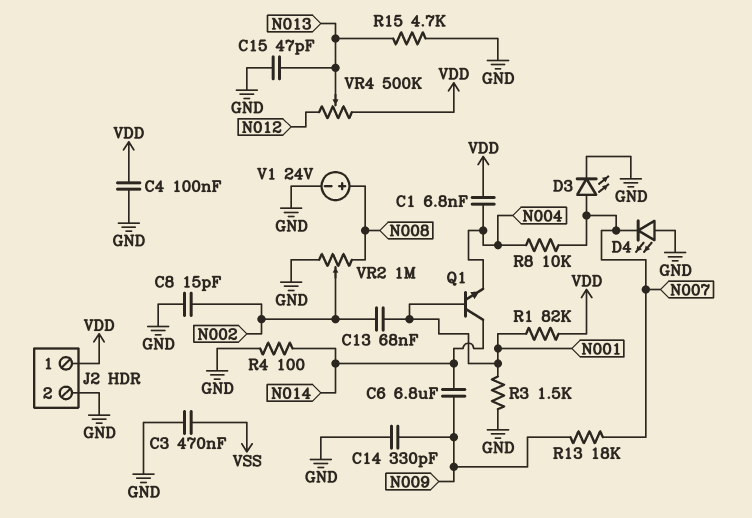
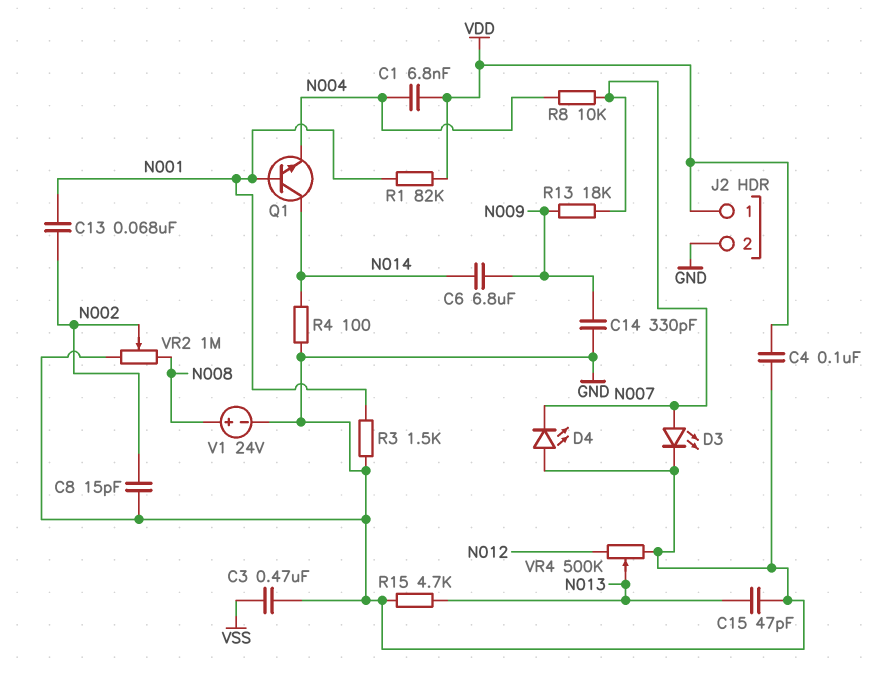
VR4: 500k (N012, VDD, wiper N013) -> 500k (GND, N012, wiper N013)

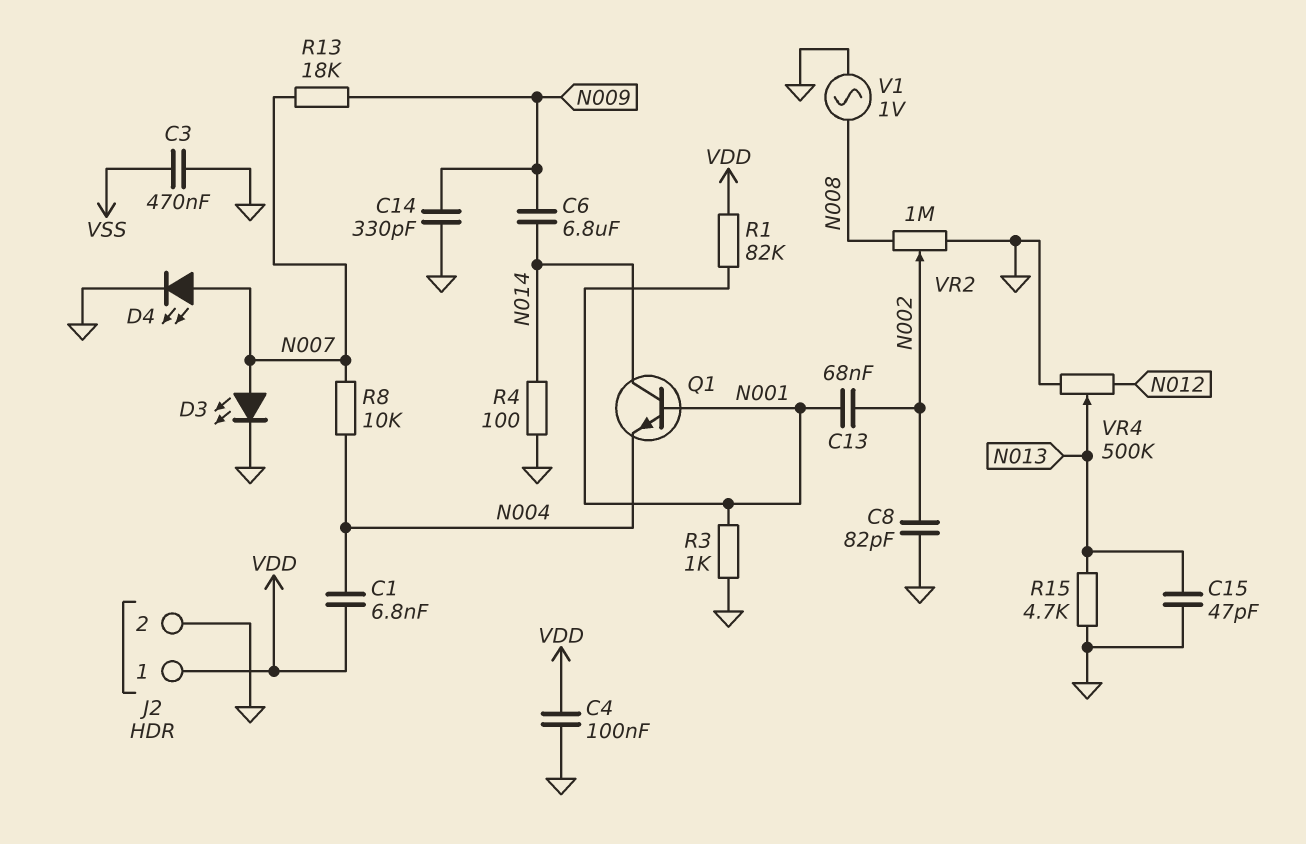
C8: 15pF (GND, N002) -> 82pF (GND, N002)
D4: LED (A GND, K N007) -> LED (A N007, K GND)
R3: 1.5k (GND, N001) -> 1k (GND, N001)
V1: 24V (plus N008, minus GND) -> AC 1V (GND, N008)

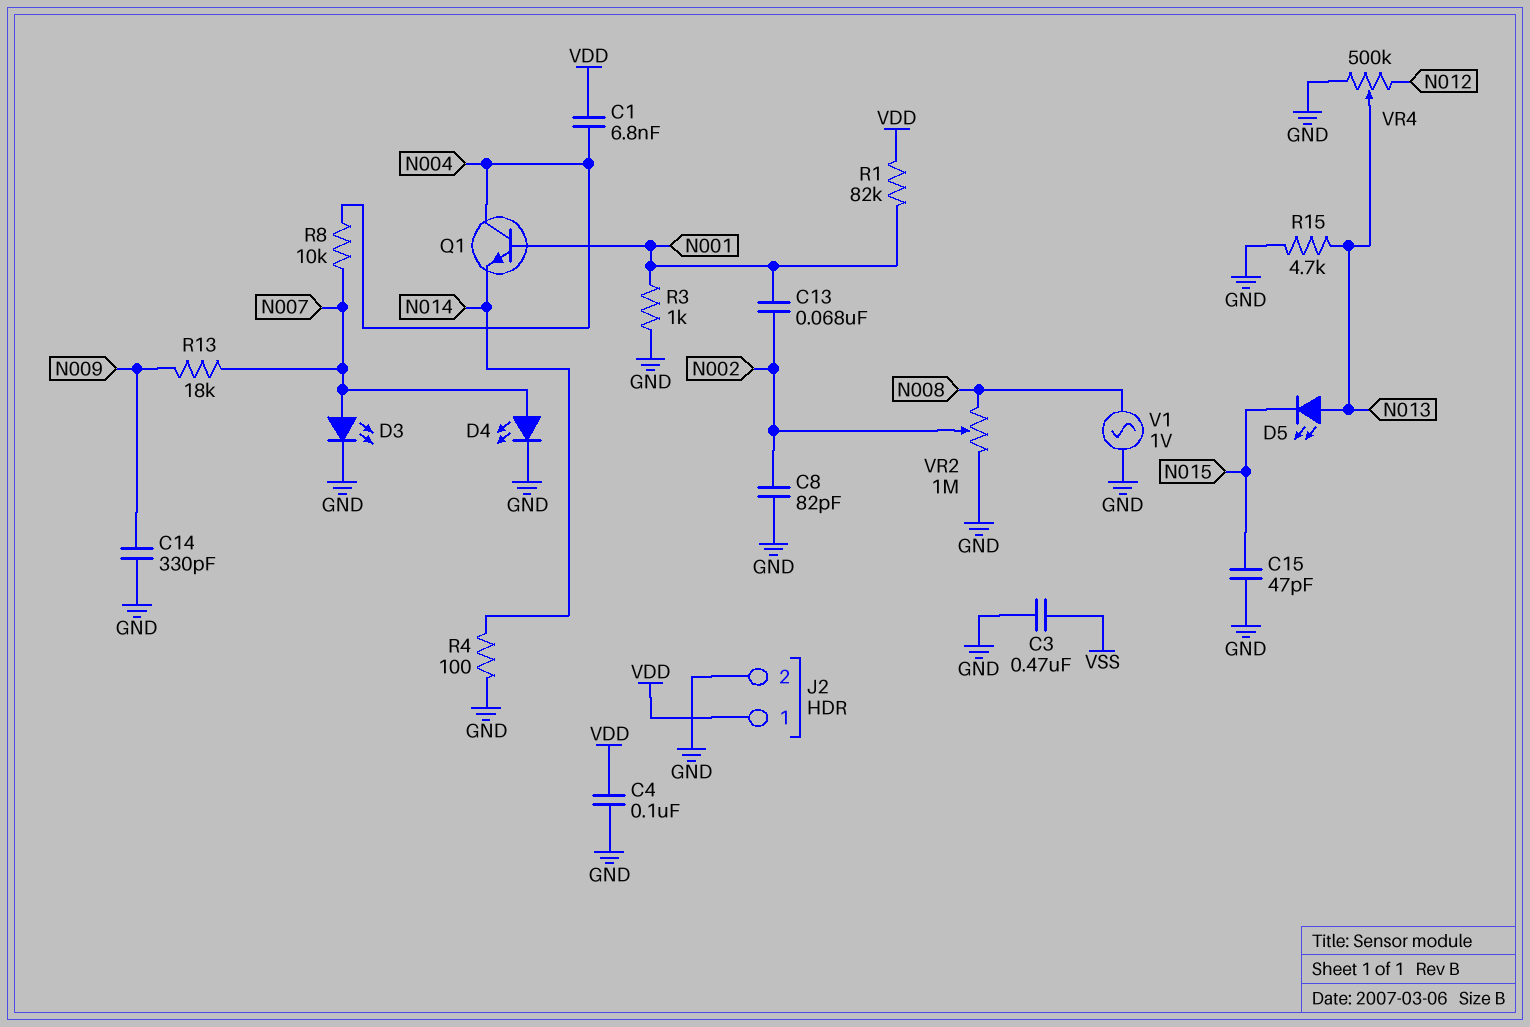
C6: 6.8uF (N009, N014) -> none
C15: 47pF (GND, N013) -> 47pF (GND, N015)
D5: none -> LED (A N013, K N015)
Q1: NPN (B N001, C N014, E N004) -> NPN (B N001, C N004, E N014)

